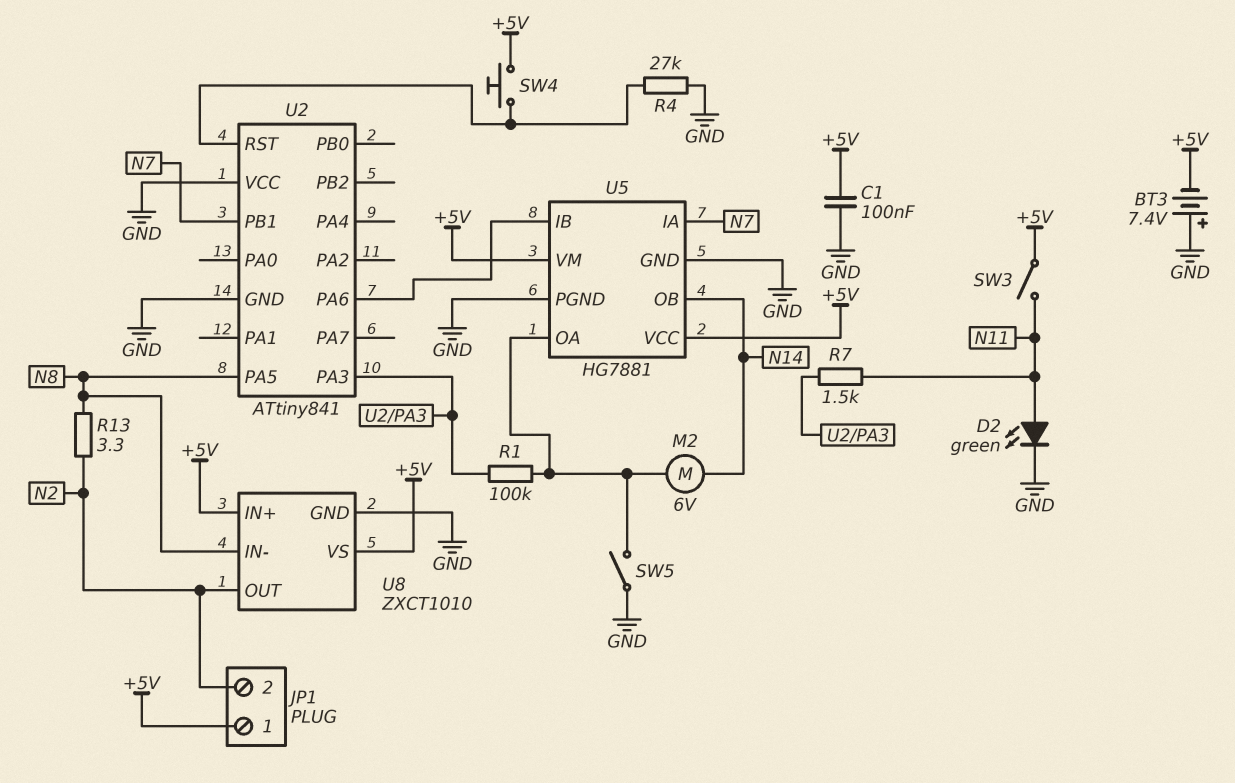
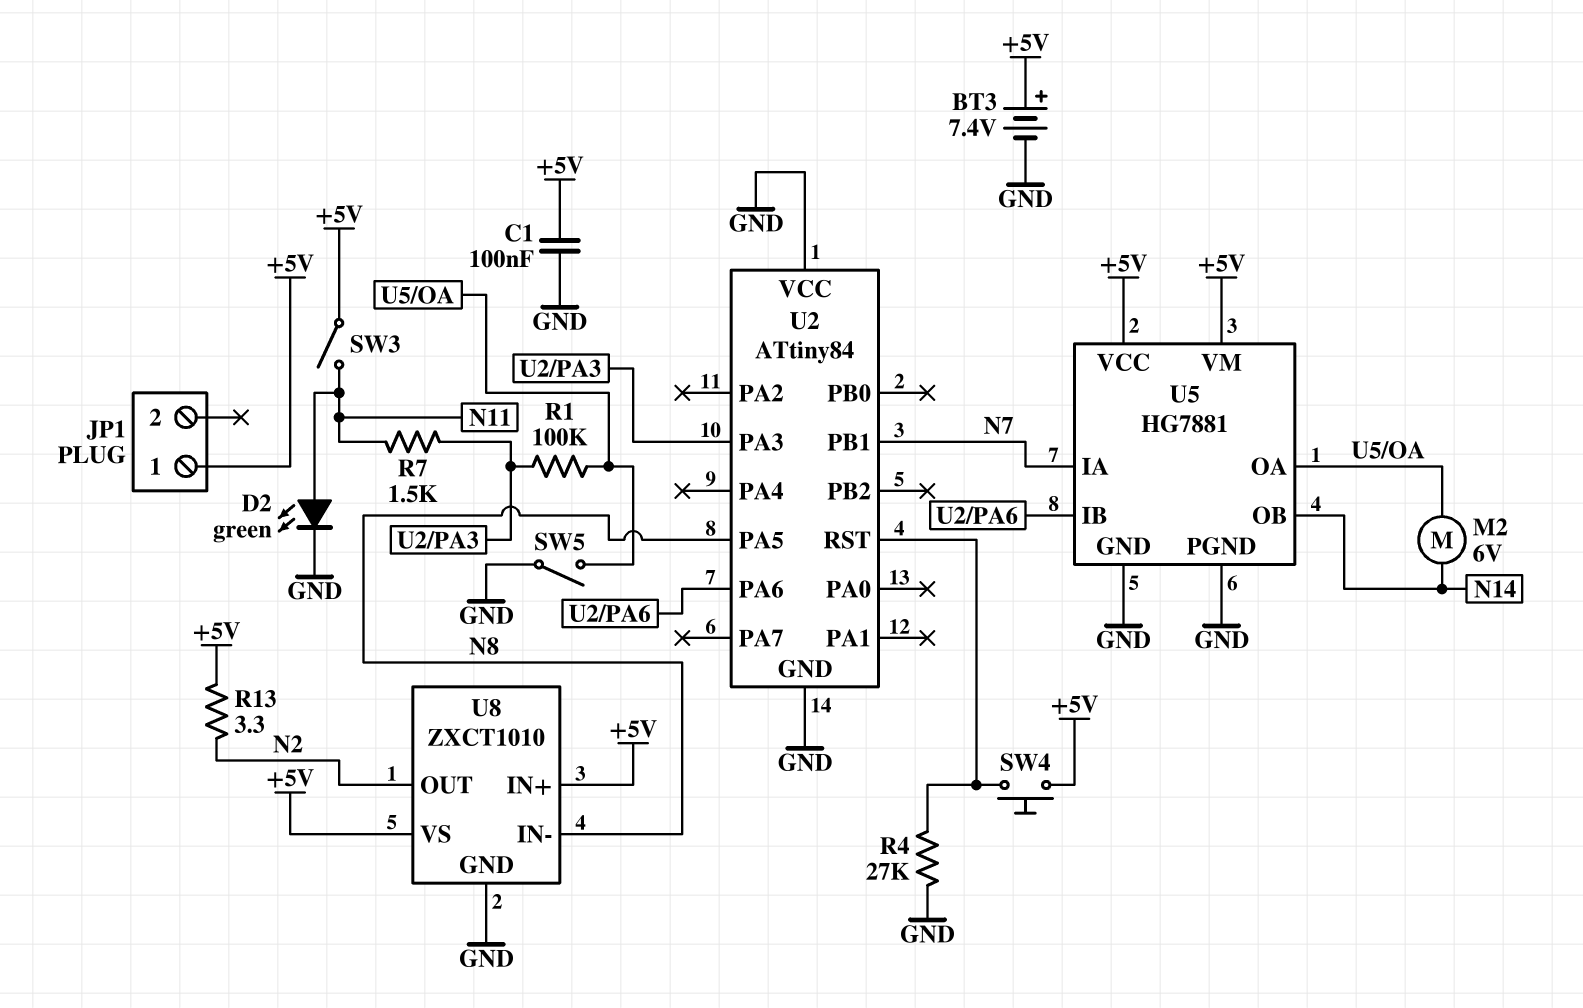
BT3: 7.4V (plus GND, minus +5V) -> 7.4V (plus +5V, minus GND)
JP1 pin 2: N2 -> none
R13: 3.3 (N2, N8) -> 3.3 (+5V, N2)
U2: ATtiny841 -> ATtiny84

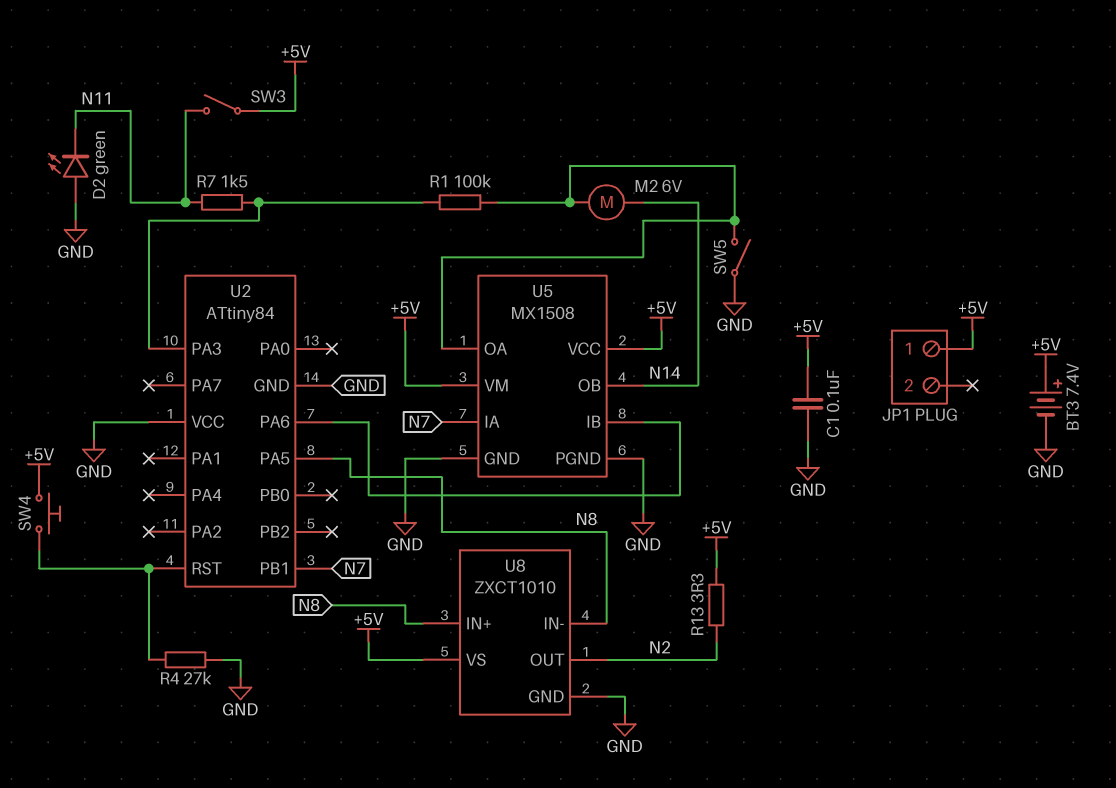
D2: LED green (A N11, K GND) -> LED green (A GND, K N11)
U5: HG7881 -> MX1508
U8 pin IN+: +5V -> N8

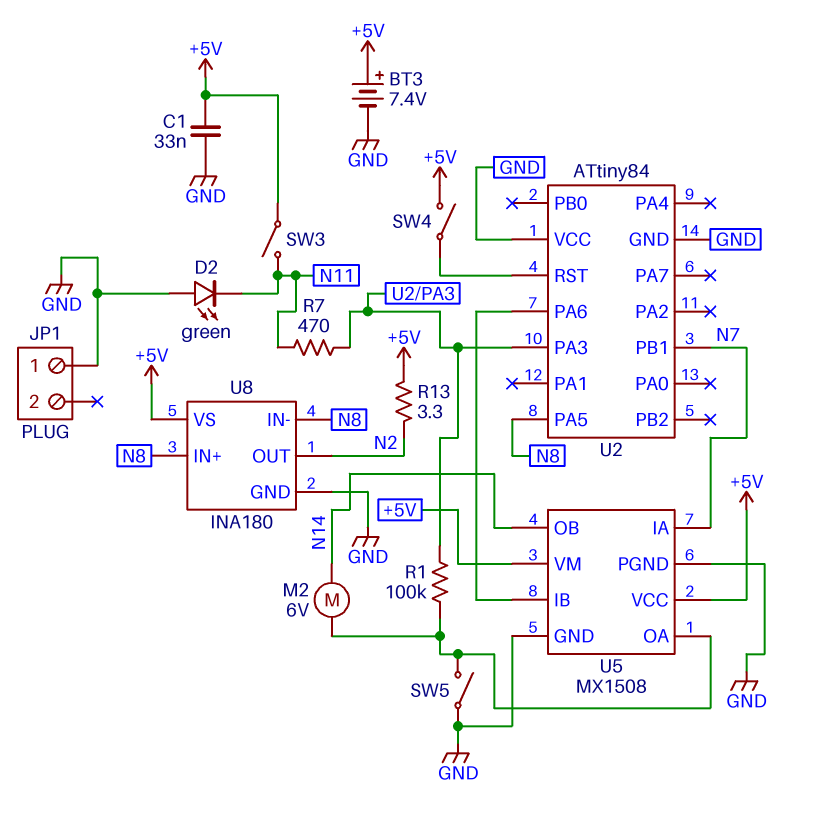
C1: 100nF (+5V, GND) -> 33nF (+5V, GND)
JP1 pin 1: +5V -> GND
R4: 27k (GND, U2/RST) -> none
R7: 1.5k (N11, U2/PA3) -> 470 (N11, U2/PA3)
SW4: button (+5V, U2/RST) -> switch (+5V, U2/RST)
U8: ZXCT1010 -> INA180

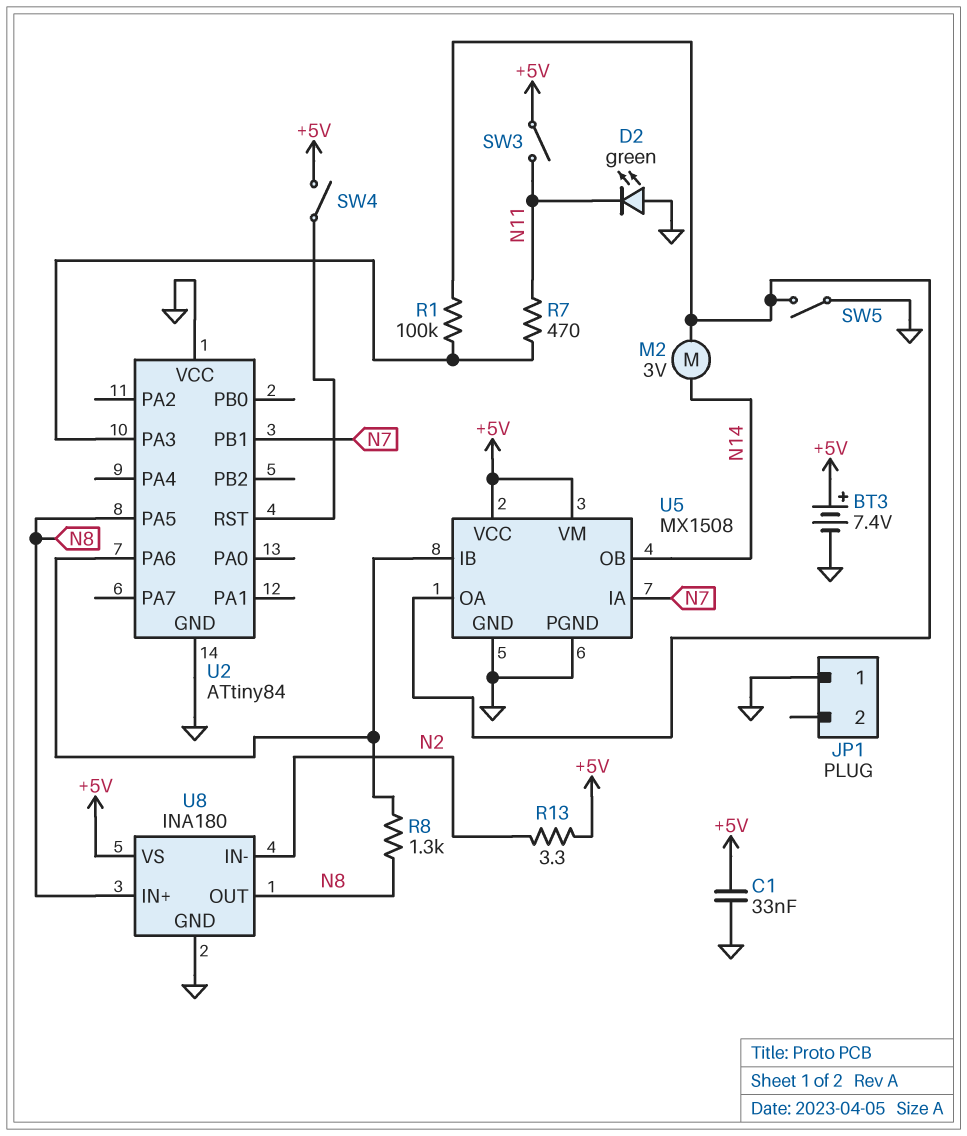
M2: motor 6V (N14, U5/OA) -> motor 3V (N14, U5/OA)
R8: none -> 1.3k (N8, U2/PA6)
U8 pin IN-: N8 -> N2
U8 pin OUT: N2 -> N8

